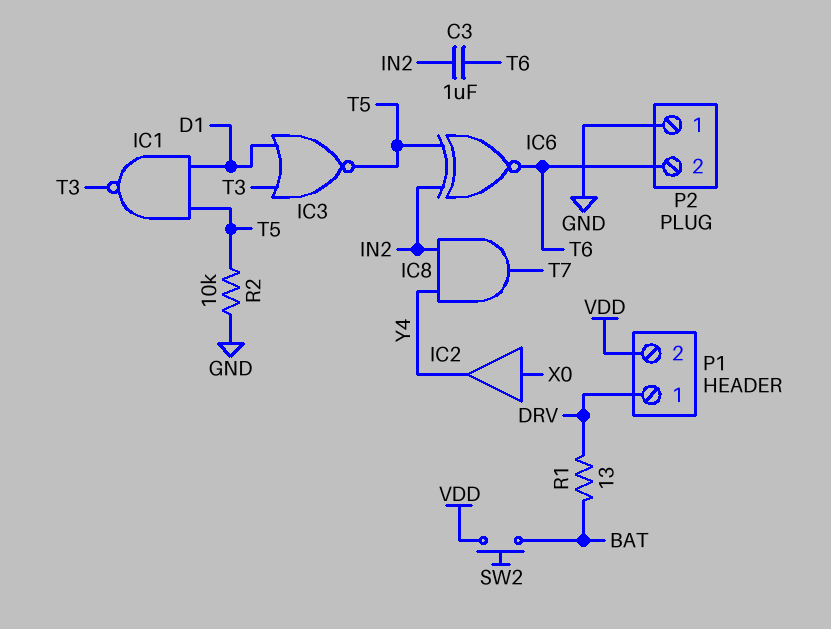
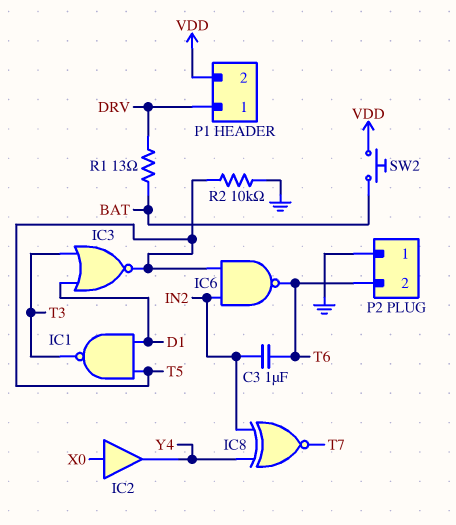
IC6: XNOR (in IN2, in T5, out T6) -> NAND (in IN2, in T5, out T6)
IC8: AND (in IN2, in Y4, out T7) -> XNOR (in IN2, in Y4, out T7)

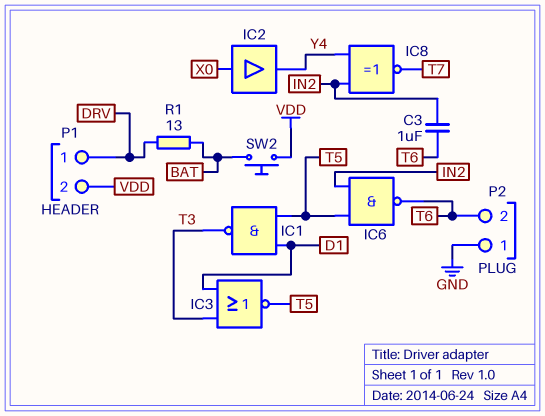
R2: 10k (GND, T5) -> none

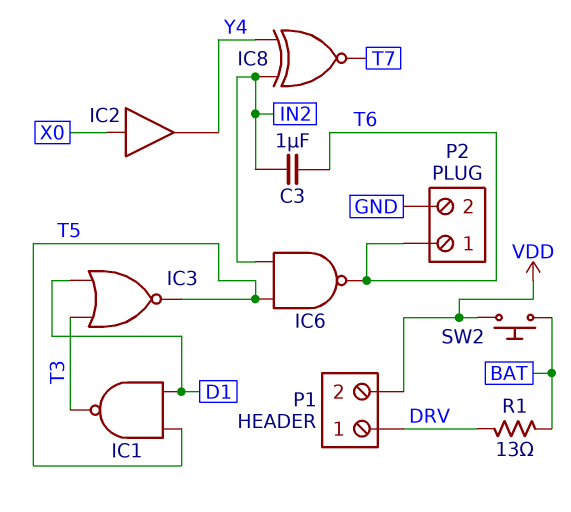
P2 pin 1: GND -> T6
P2 pin 2: T6 -> GND

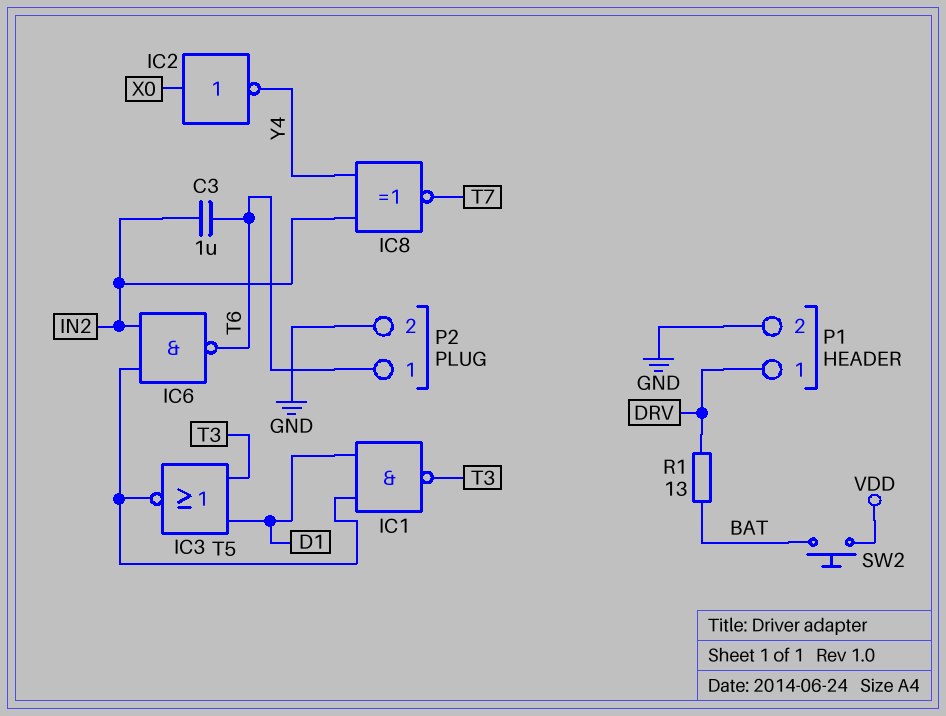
IC2: buffer (in X0, out Y4) -> NOT (in X0, out Y4)
P1 pin 2: VDD -> GND

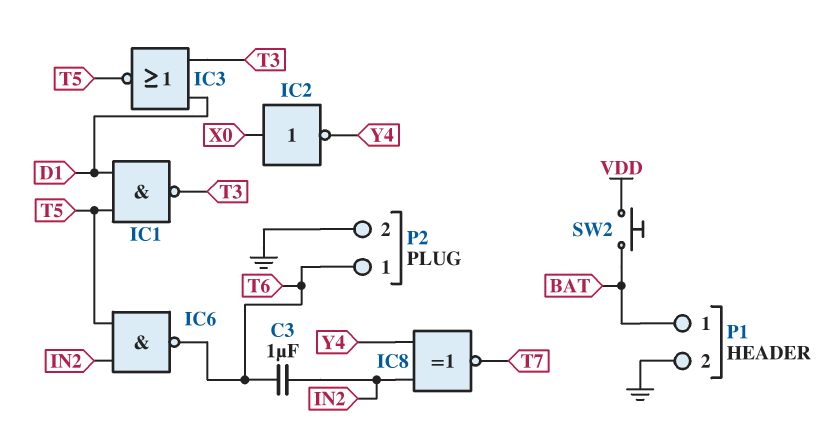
P1 pin 1: DRV -> BAT
R1: 13 (BAT, DRV) -> none

